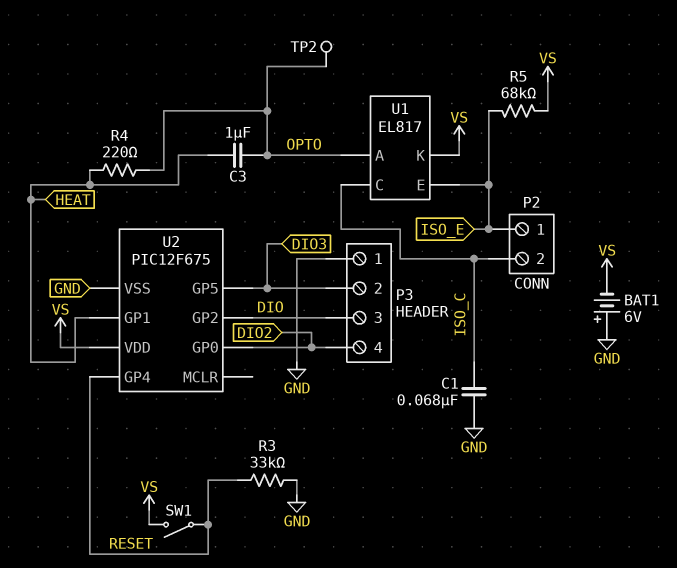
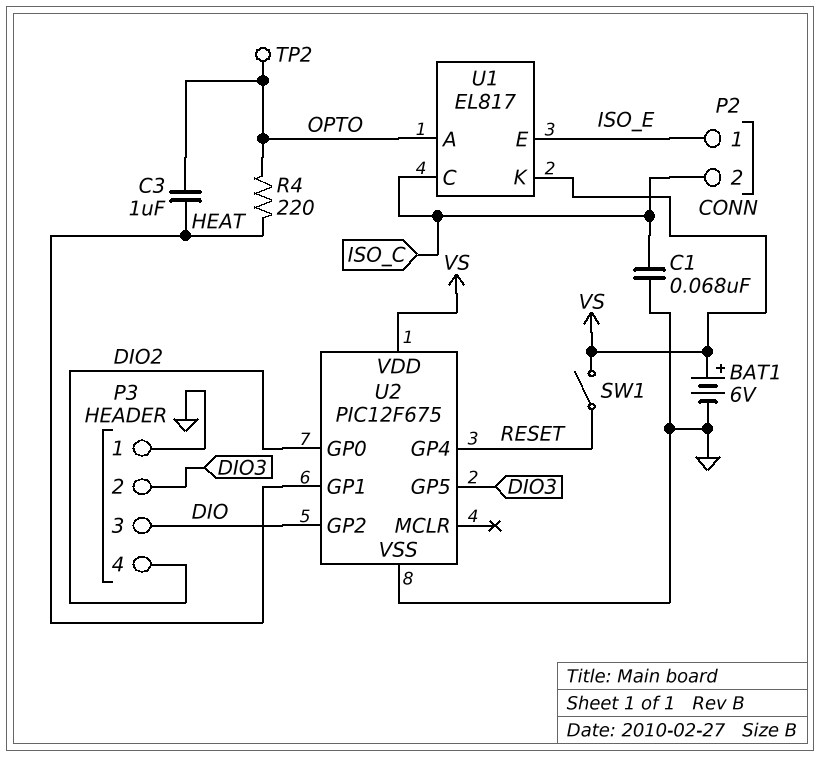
BAT1: 6V (plus GND, minus VS) -> 6V (plus VS, minus GND)
R3: 33k (GND, RESET) -> none
R5: 68k (ISO_E, VS) -> none

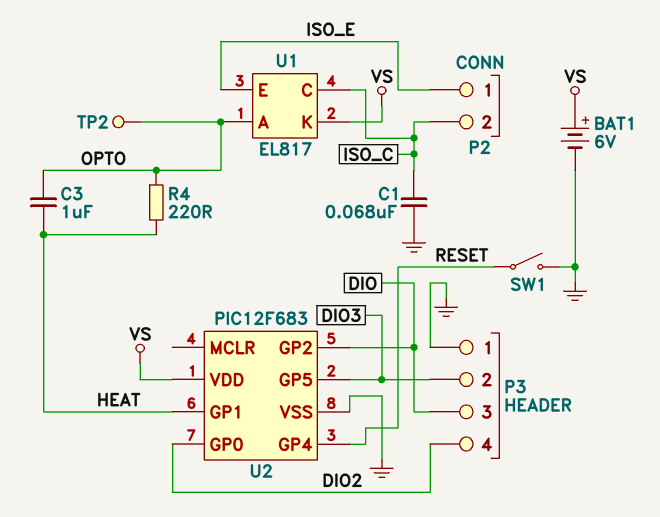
SW1: switch (RESET, VS) -> switch (GND, RESET)
U2: PIC12F675 -> PIC12F683

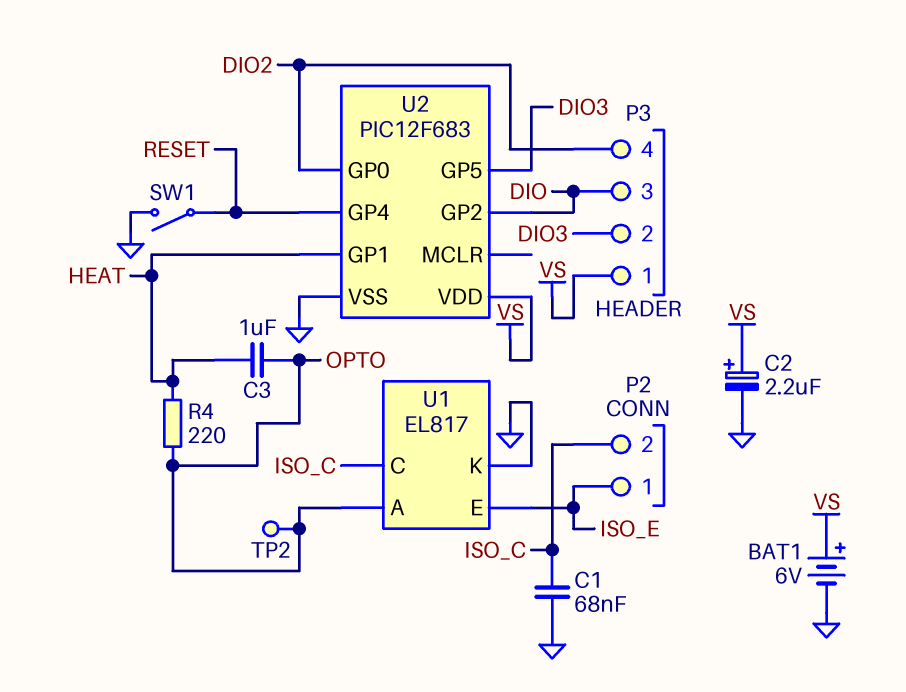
C2: none -> 2.2uF (plus VS, minus GND)
P3 pin 1: GND -> VS
U1 pin K: VS -> GND

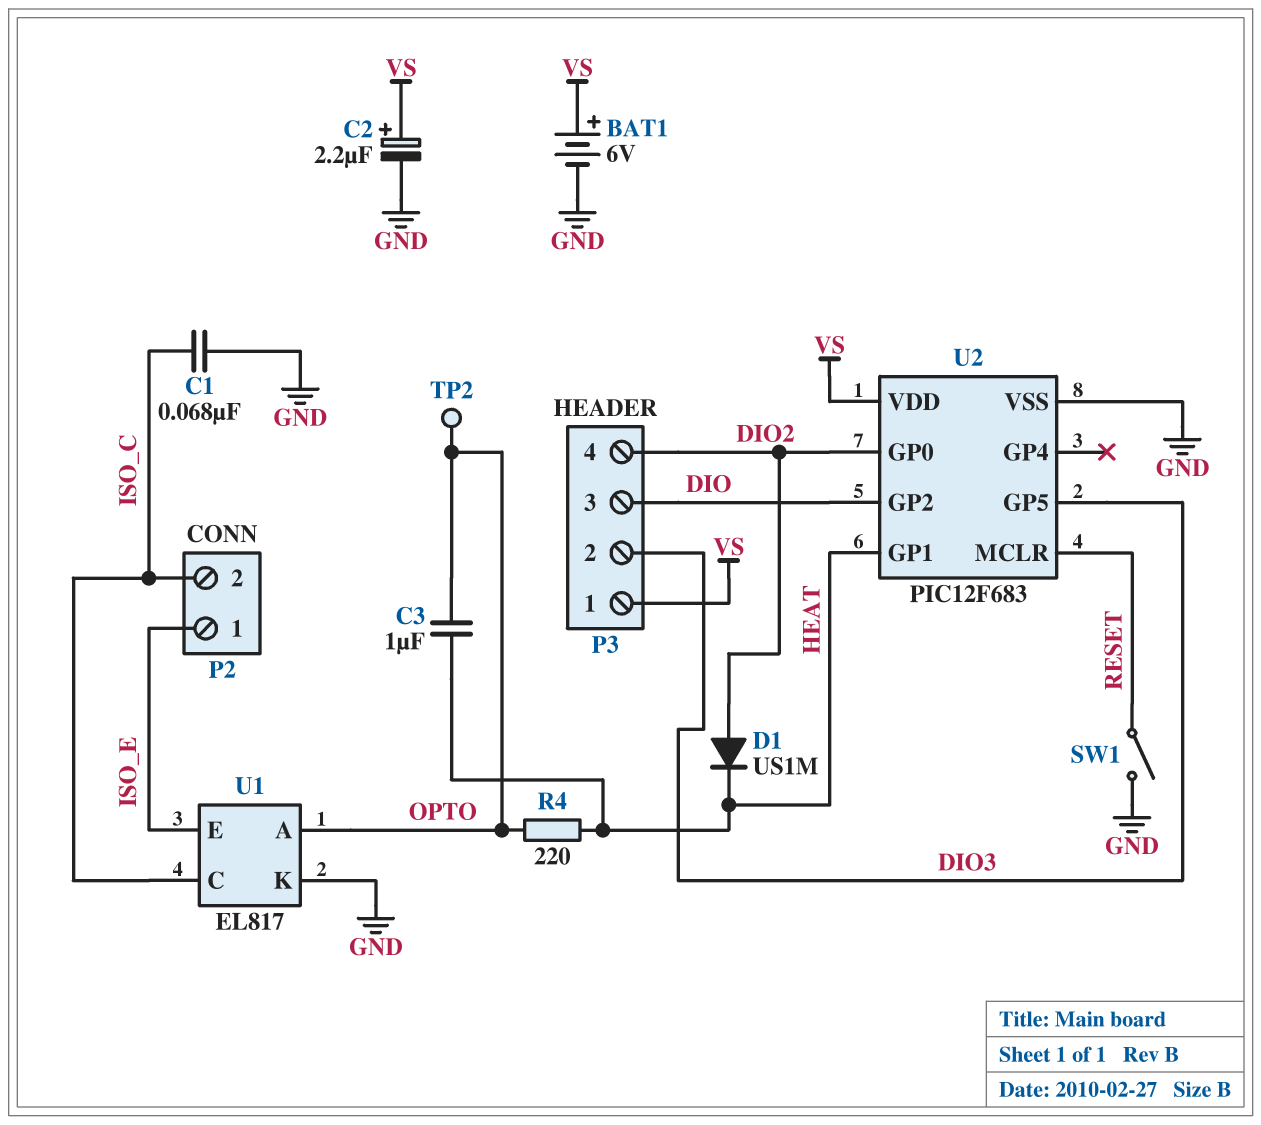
D1: none -> diode US1M (A DIO2, K HEAT)
U2 pin GP4: RESET -> none
U2 pin MCLR: none -> RESET

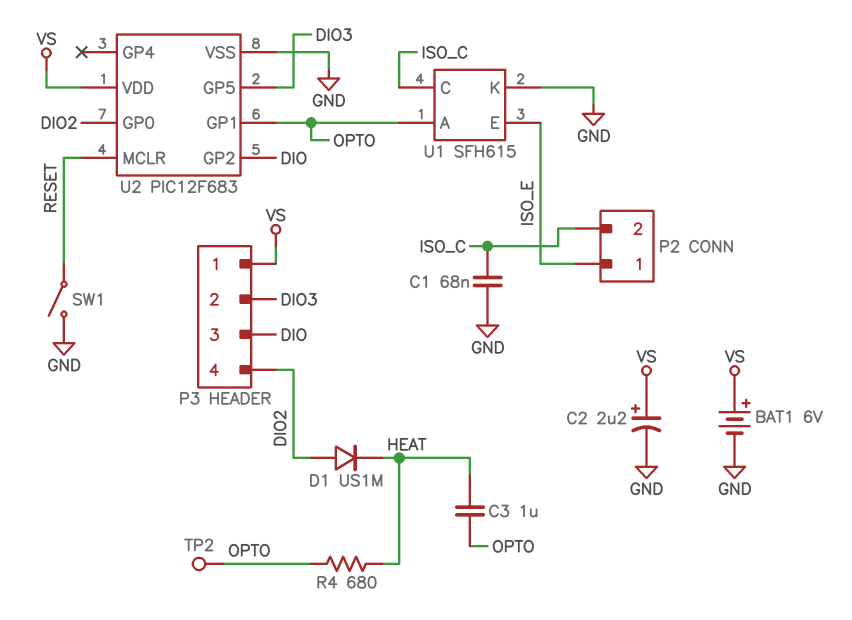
R4: 220 (HEAT, OPTO) -> 680 (HEAT, OPTO)
U1: EL817 -> SFH615
U2 pin GP1: HEAT -> OPTO

